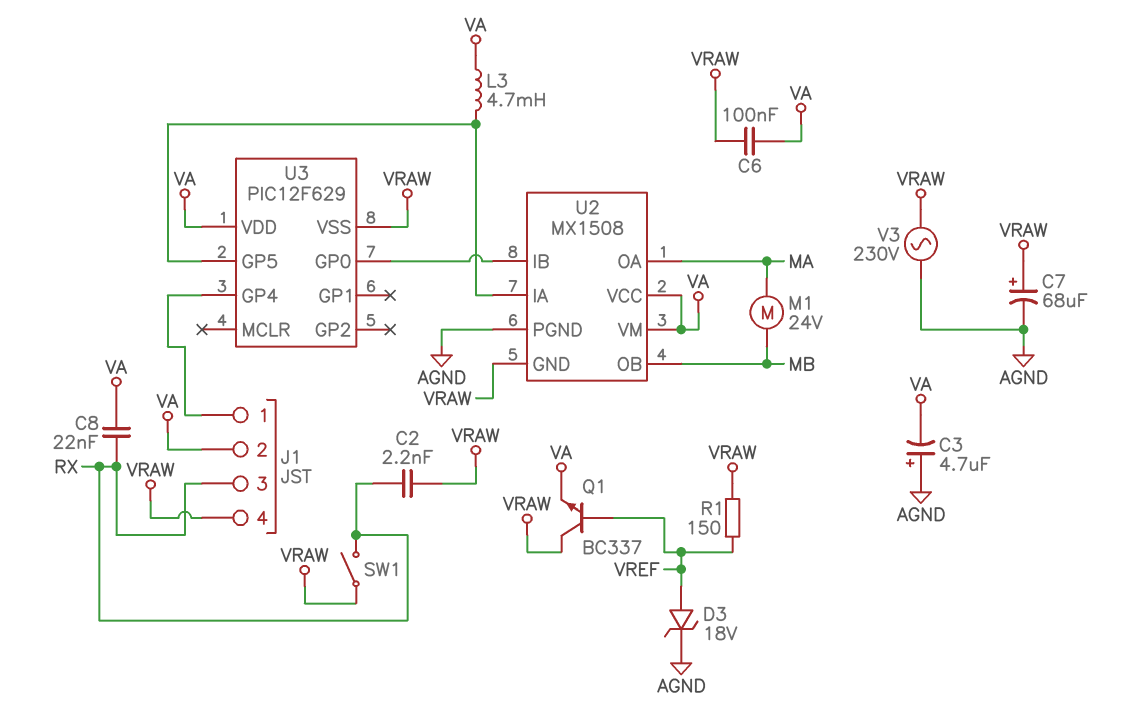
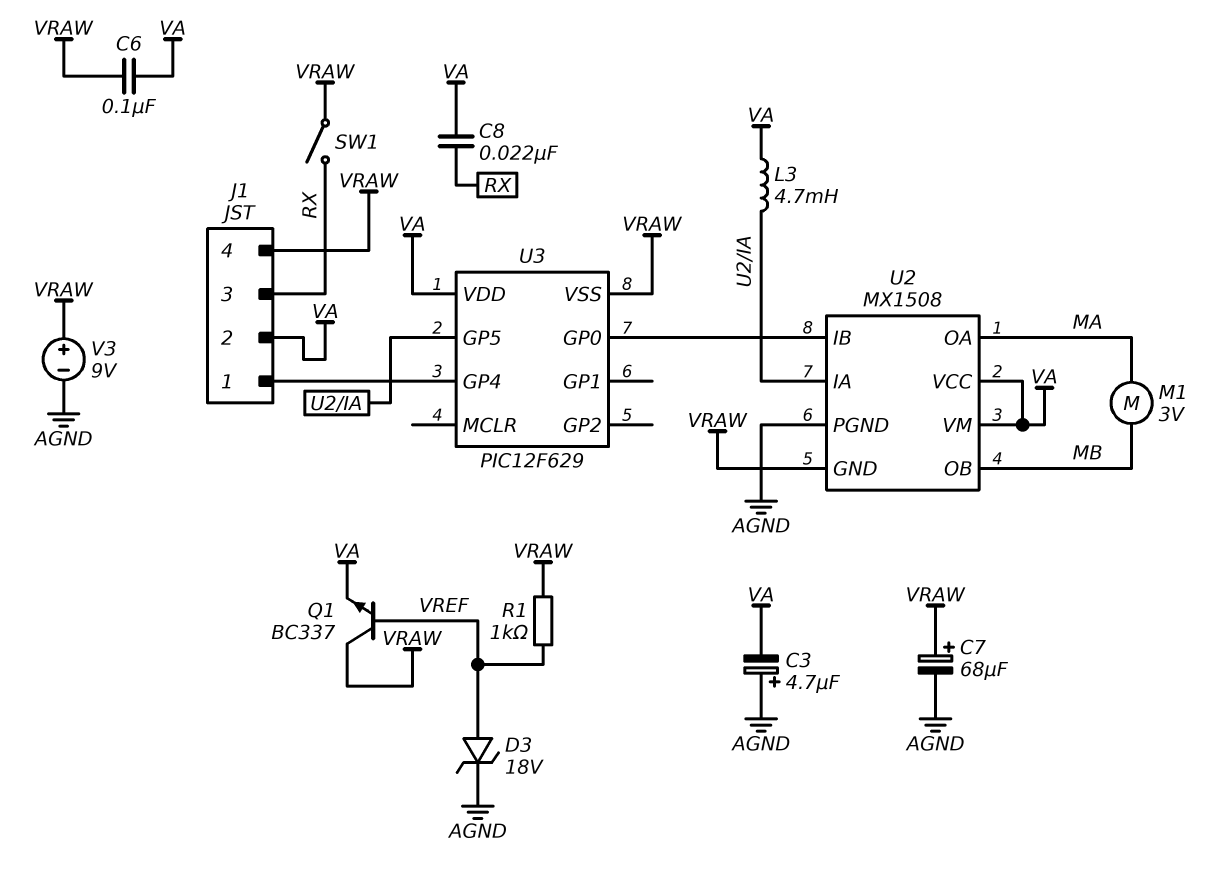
C2: 2.2nF (RX, VRAW) -> none
M1: motor 24V (MA, MB) -> motor 3V (MA, MB)
R1: 150 (VRAW, VREF) -> 1k (VRAW, VREF)
V3: AC 230V (AGND, VRAW) -> 9V (plus VRAW, minus AGND)

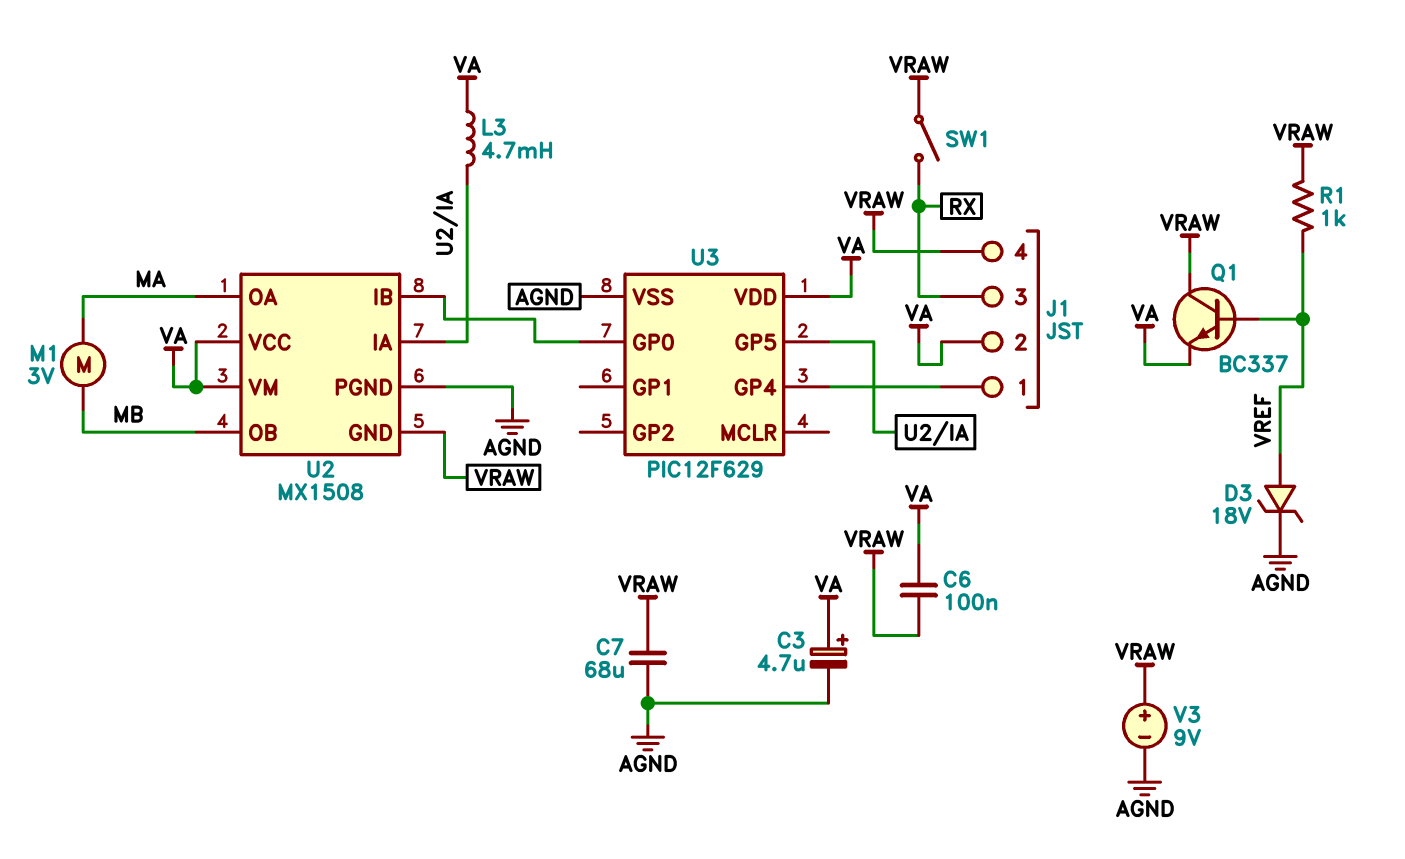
C3: 4.7uF (plus AGND, minus VA) -> 4.7uF (plus VA, minus AGND)
C7: 68uF (plus VRAW, minus AGND) -> 68uF (AGND, VRAW)
C8: 22nF (RX, VA) -> none
U3 pin VSS: VRAW -> AGND

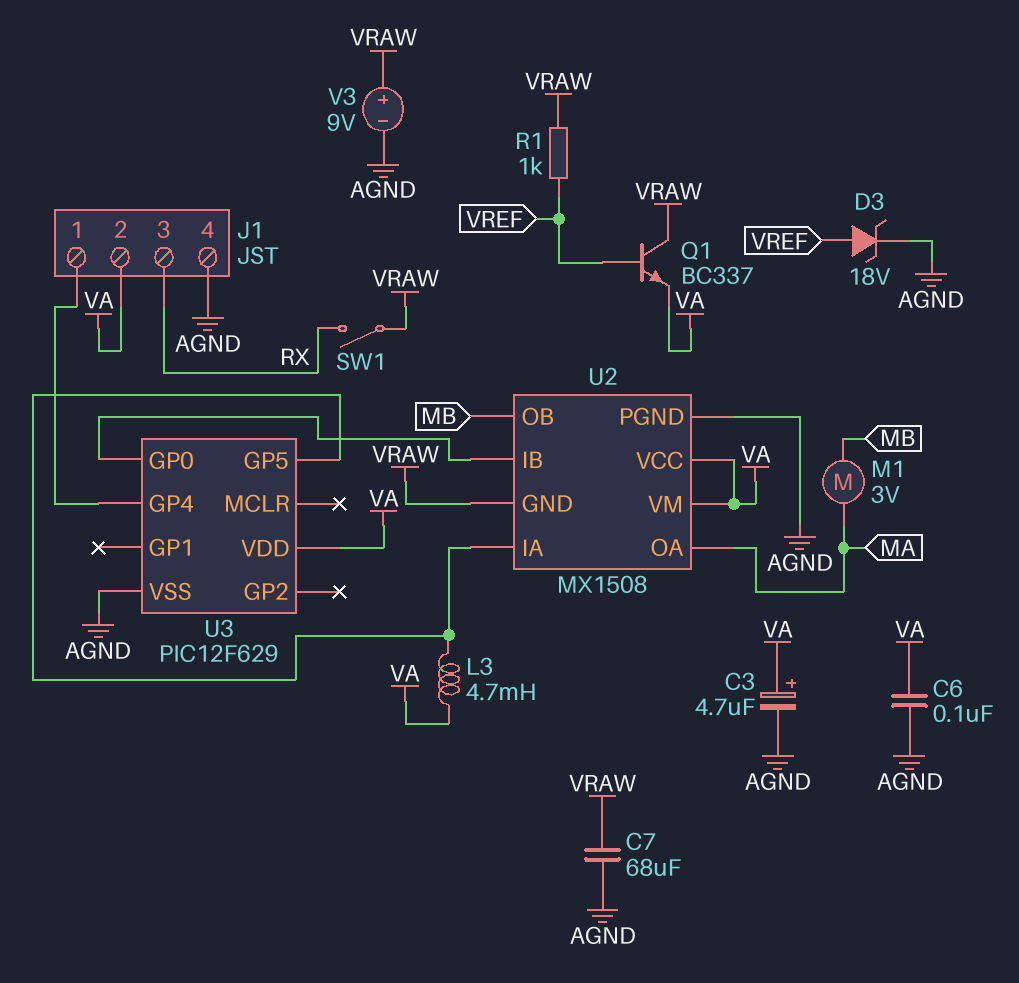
C6: 100nF (VA, VRAW) -> 100nF (AGND, VA)
J1 pin 4: VRAW -> AGND

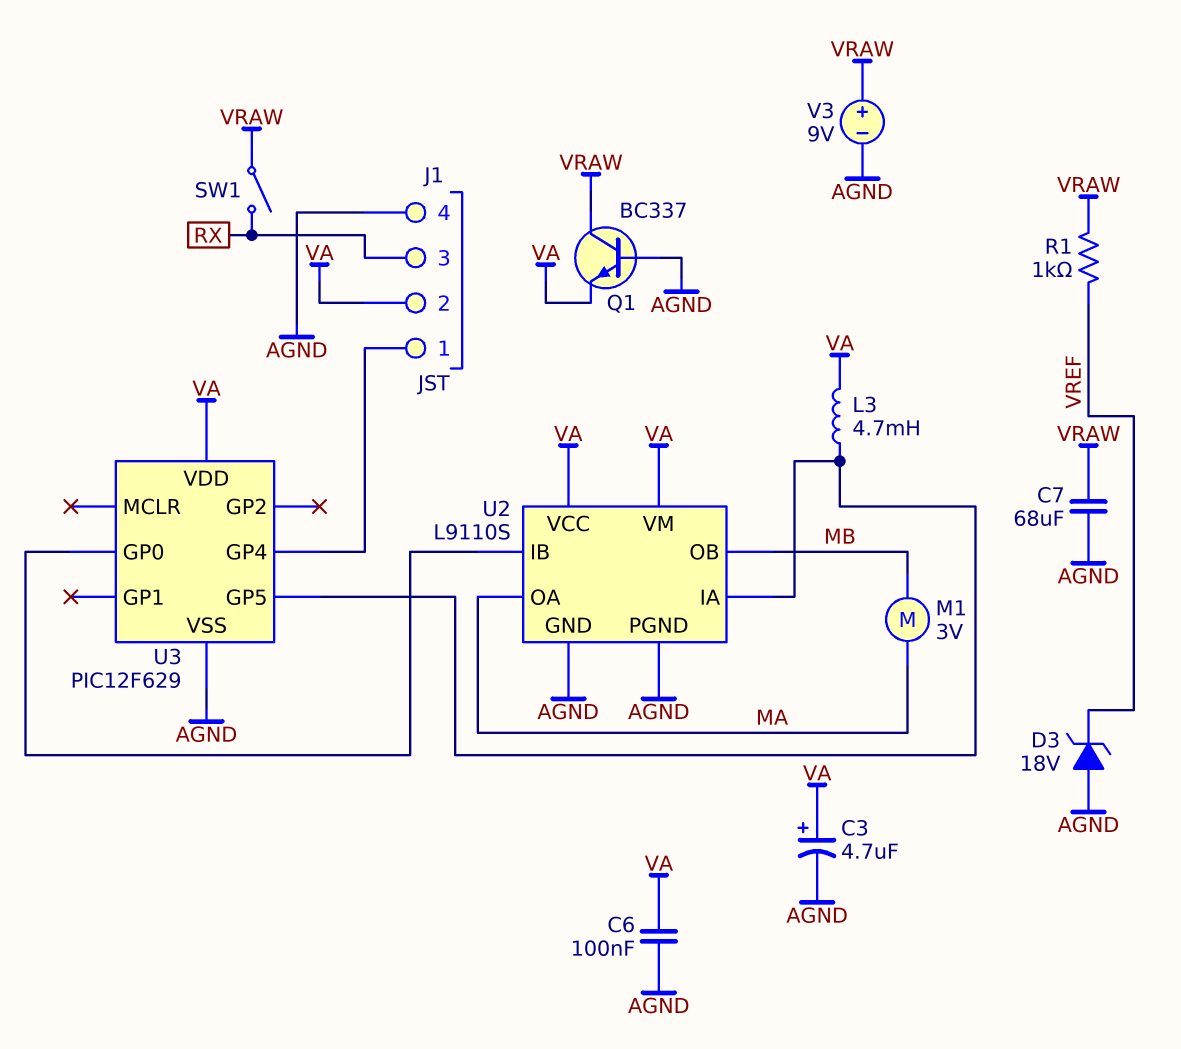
D3: zener 18V (A VREF, K AGND) -> zener 18V (A AGND, K VREF)
Q1: NPN BC337 (B VREF, C VRAW, E VA) -> NPN BC337 (B AGND, C VRAW, E VA)
U2: MX1508 -> L9110S
U2 pin GND: VRAW -> AGND

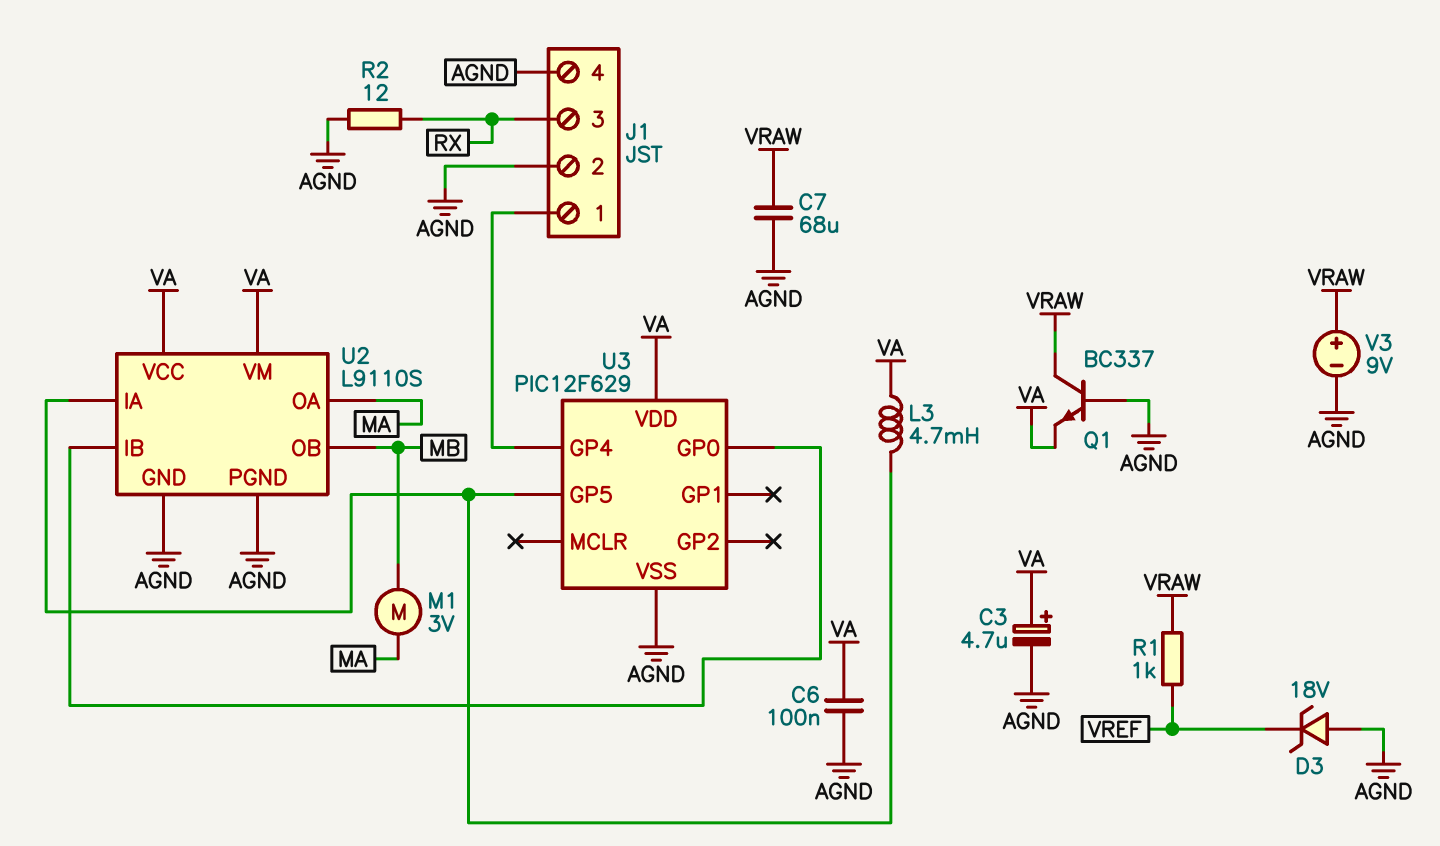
J1 pin 2: VA -> AGND
R2: none -> 12 (AGND, RX)
SW1: switch (RX, VRAW) -> none

